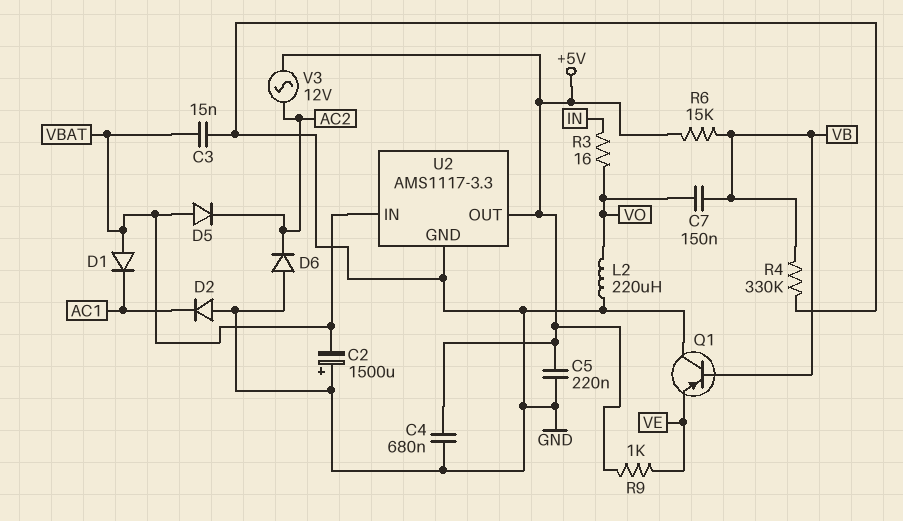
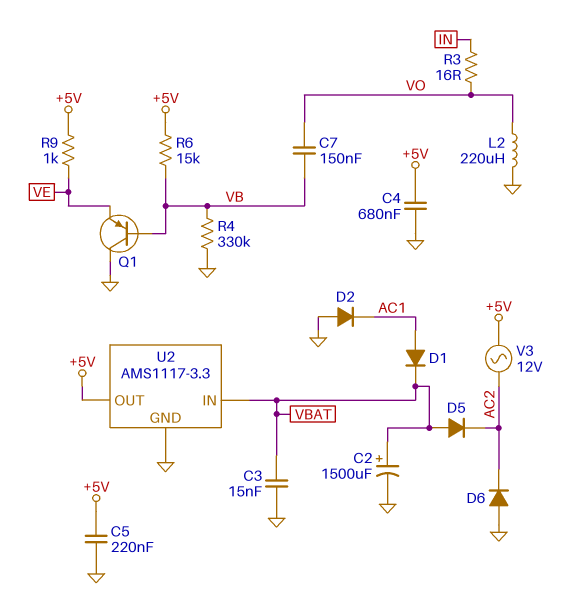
C2: 1500uF (plus GND, minus VBAT) -> 1500uF (plus VBAT, minus GND)
D1: diode (A VBAT, K AC1) -> diode (A AC1, K VBAT)

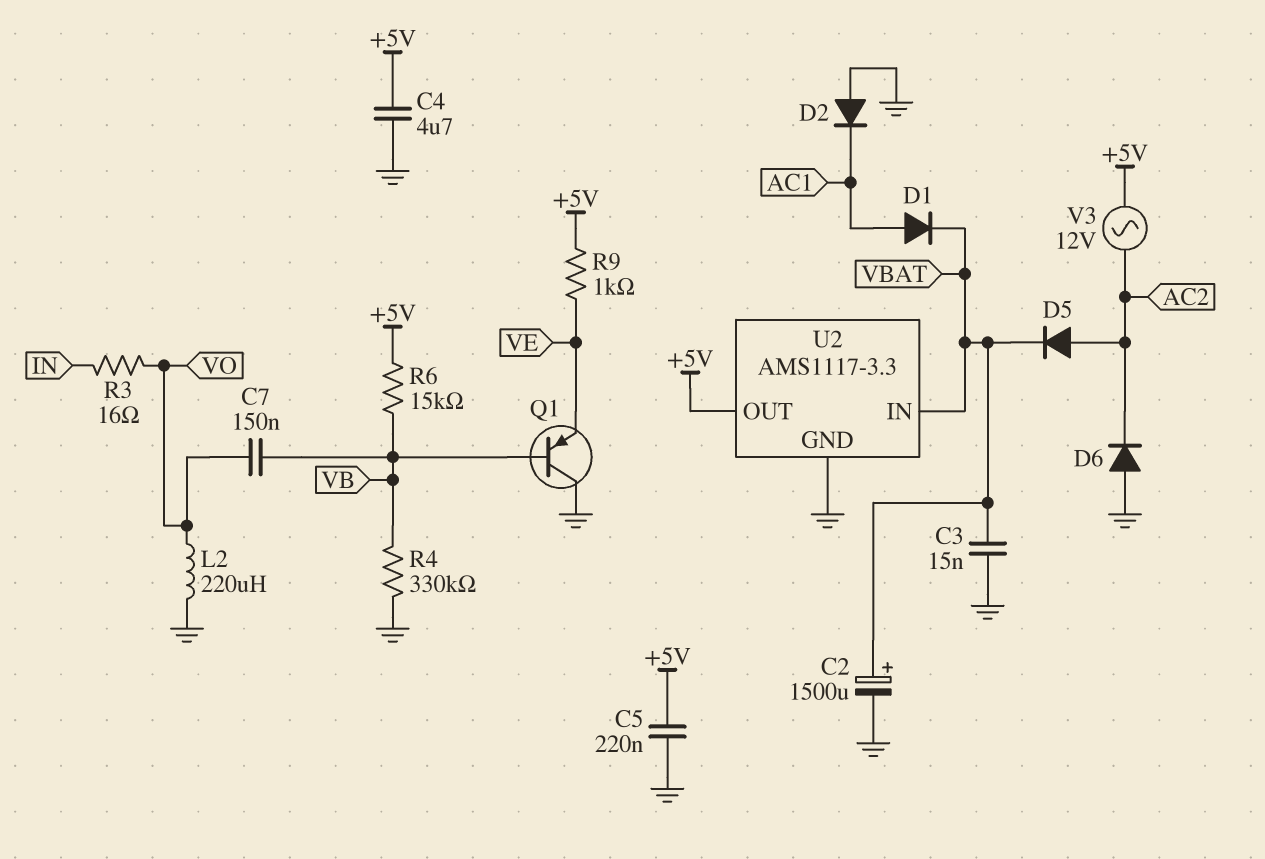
C4: 680nF (+5V, GND) -> 4.7uF (+5V, GND)
D5: diode (A VBAT, K AC2) -> diode (A AC2, K VBAT)

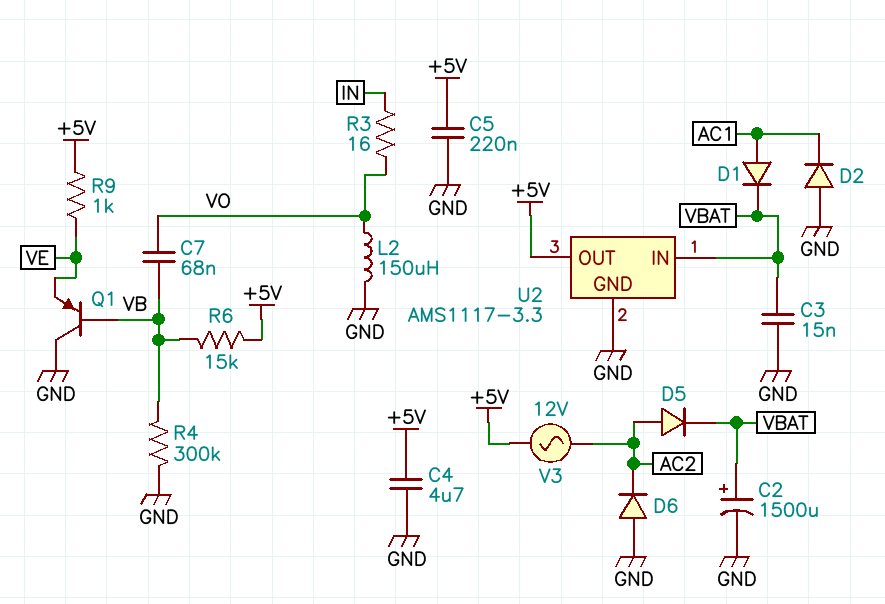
C7: 150nF (VB, VO) -> 68nF (VB, VO)
L2: 220uH (GND, VO) -> 150uH (GND, VO)
R4: 330k (GND, VB) -> 300k (GND, VB)

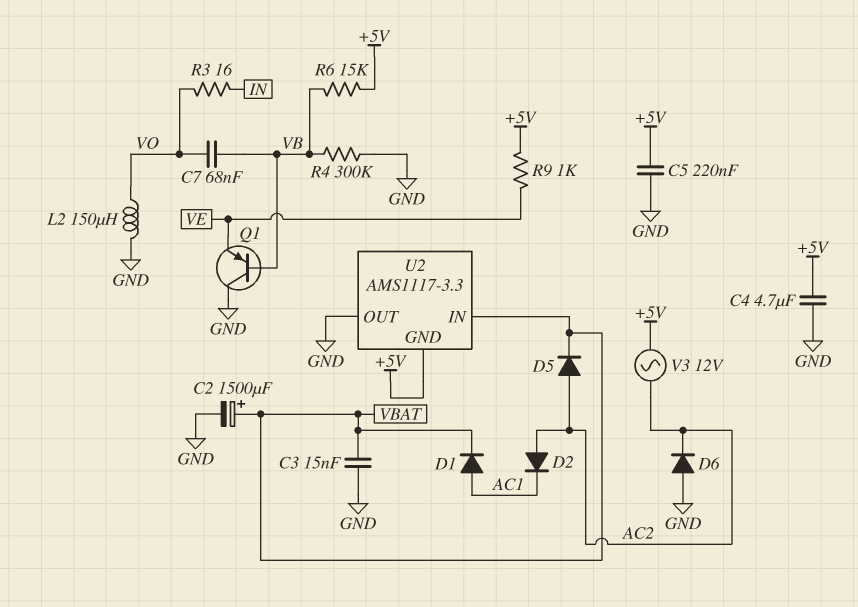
D2: diode (A GND, K AC1) -> diode (A AC2, K AC1)
U2 pin GND: GND -> +5V
U2 pin OUT: +5V -> GND

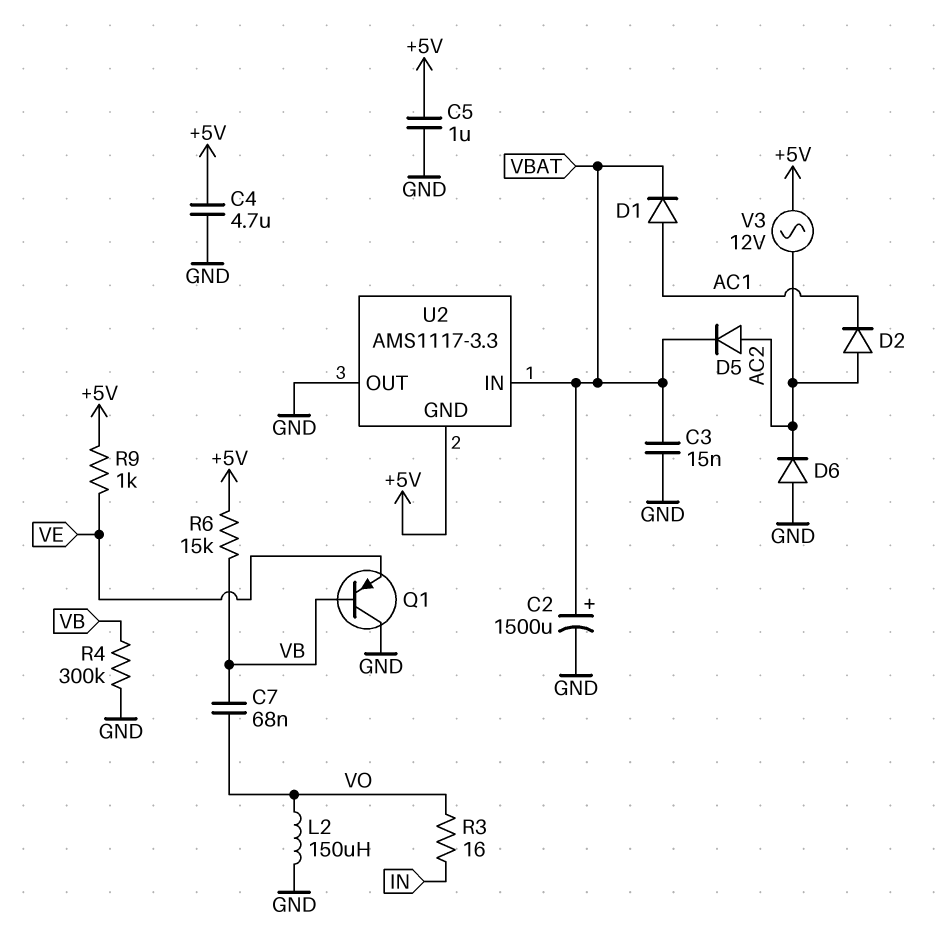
C5: 220nF (+5V, GND) -> 1uF (+5V, GND)

